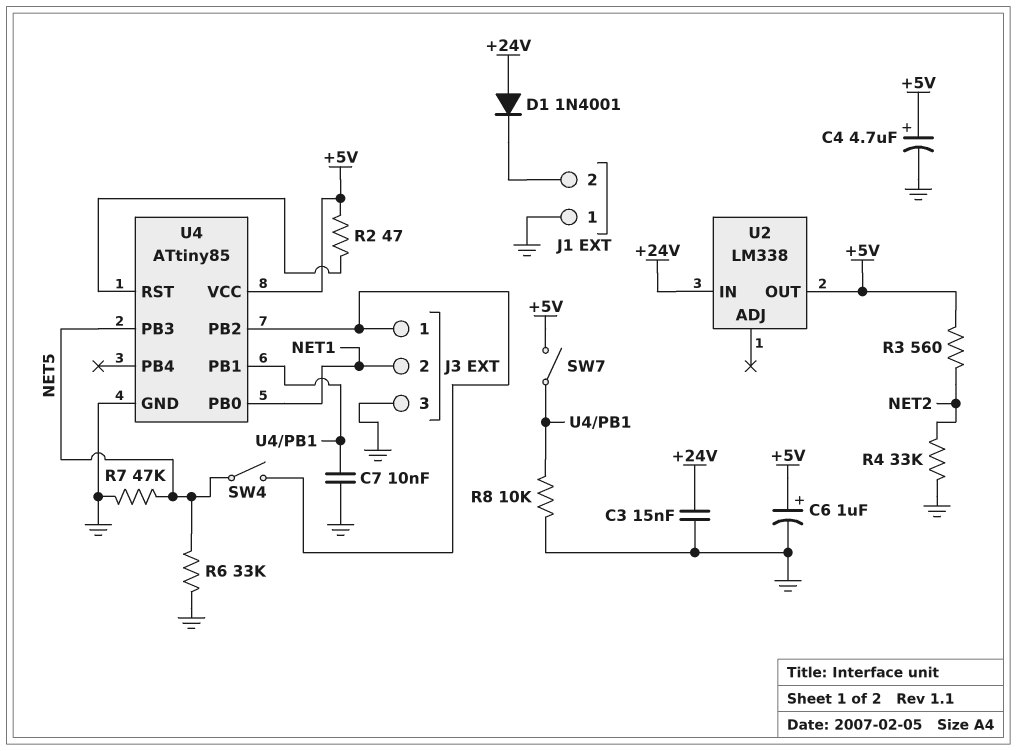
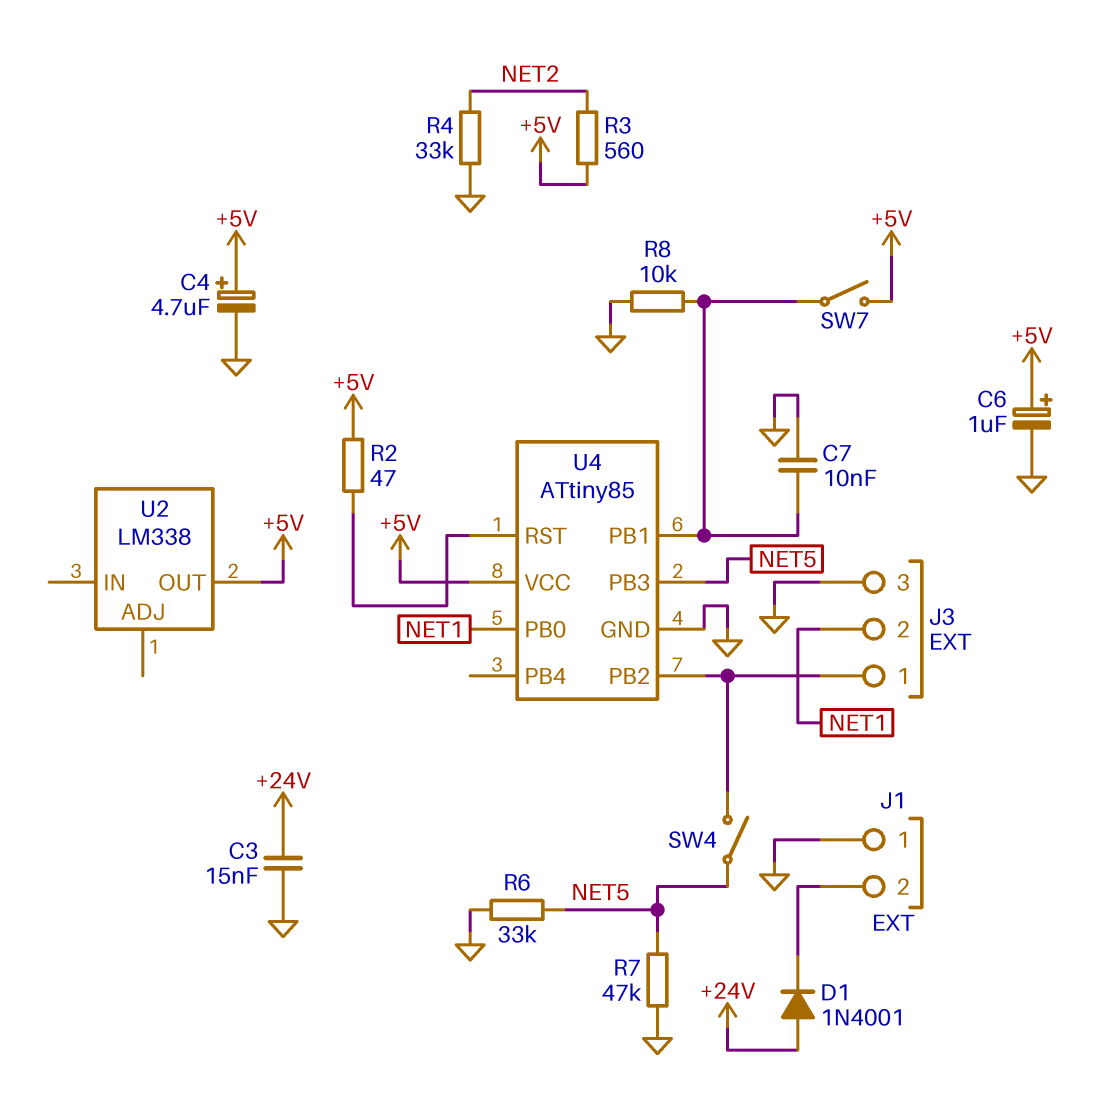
U2 pin IN: +24V -> none

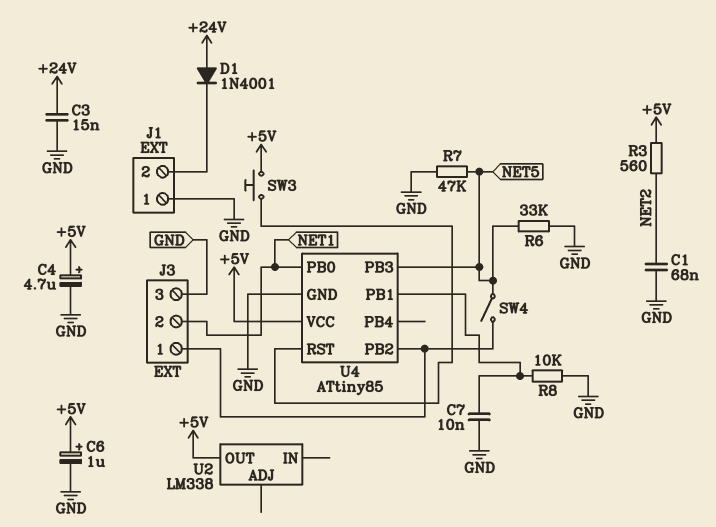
C1: none -> 68nF (GND, NET2)
R2: 47 (+5V, U4/RST) -> none
R4: 33k (GND, NET2) -> none
SW3: none -> button (+5V, U4/RST)
SW7: switch (+5V, U4/PB1) -> none

